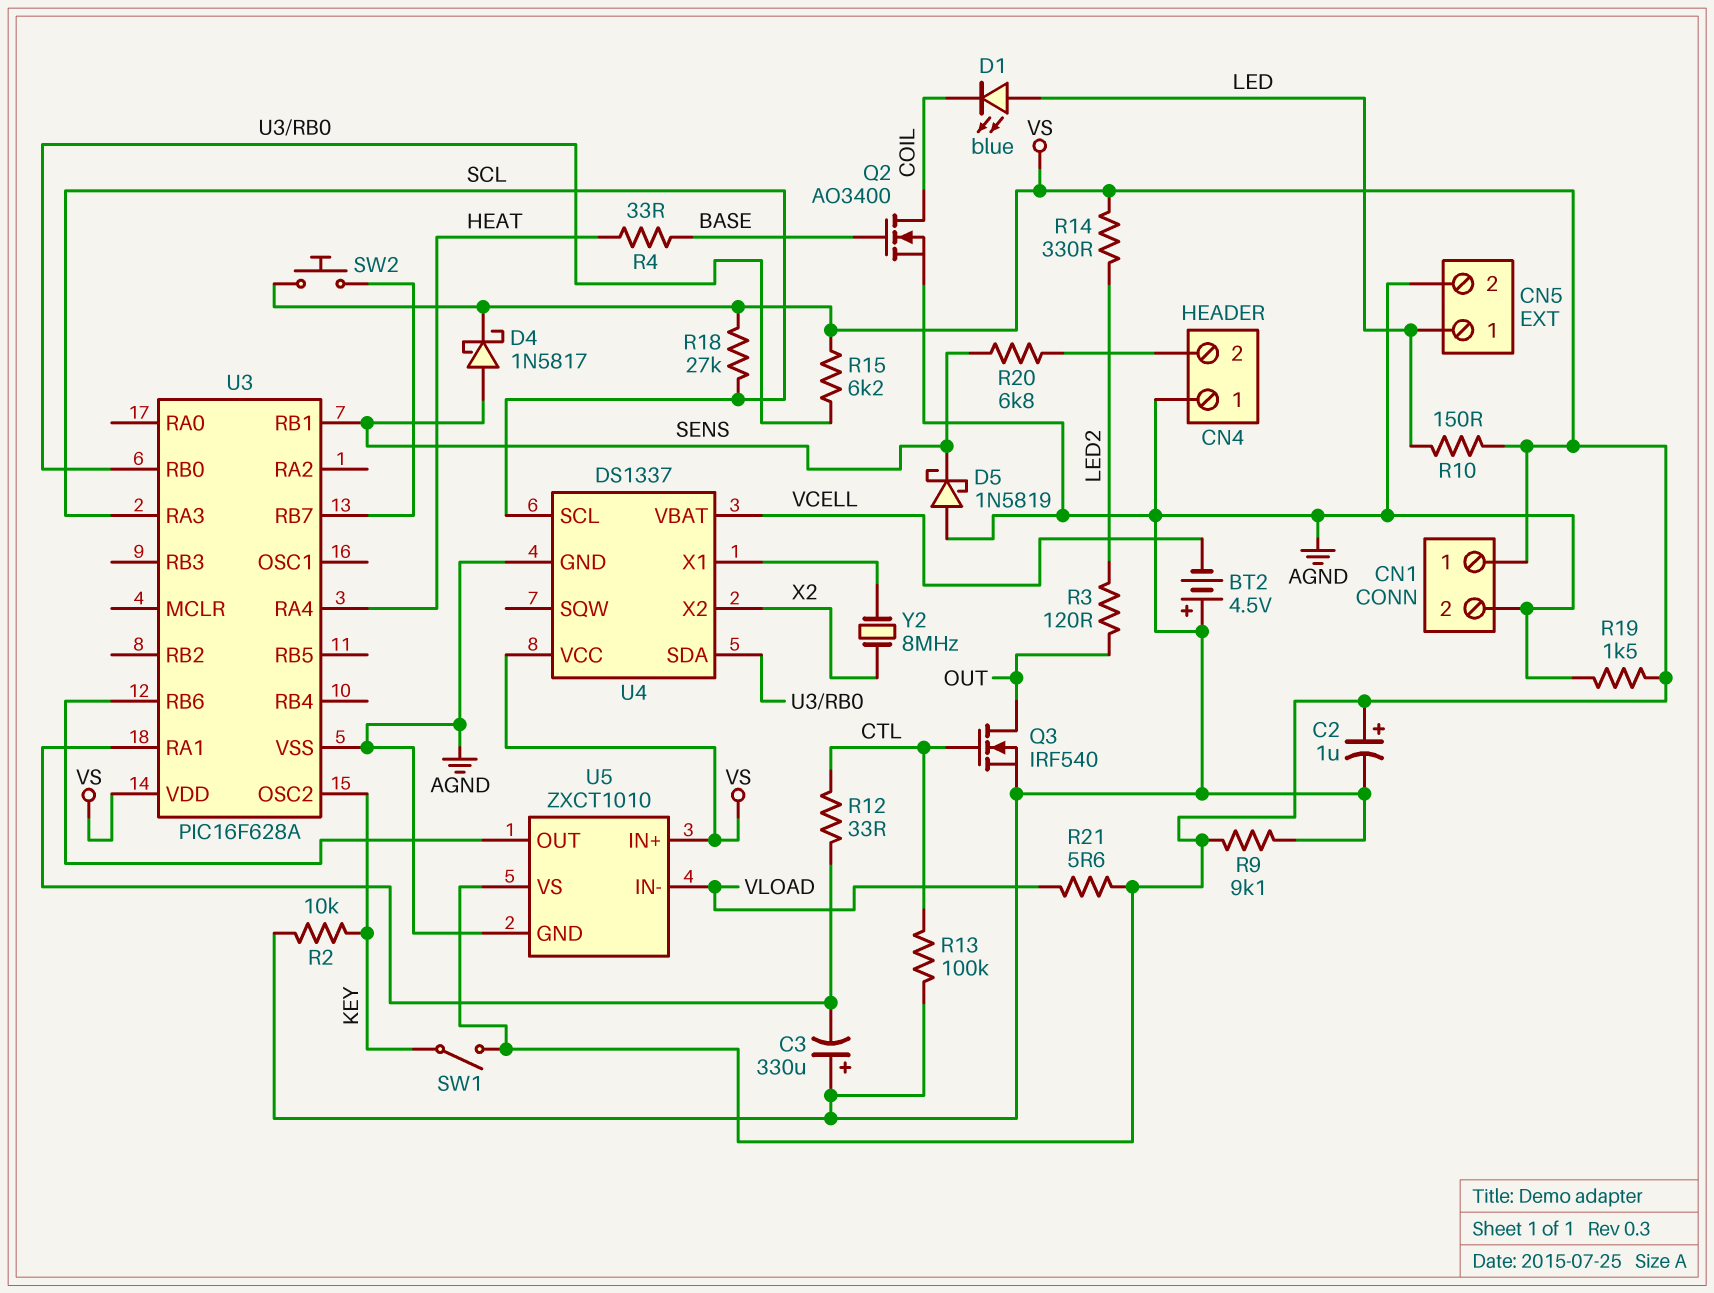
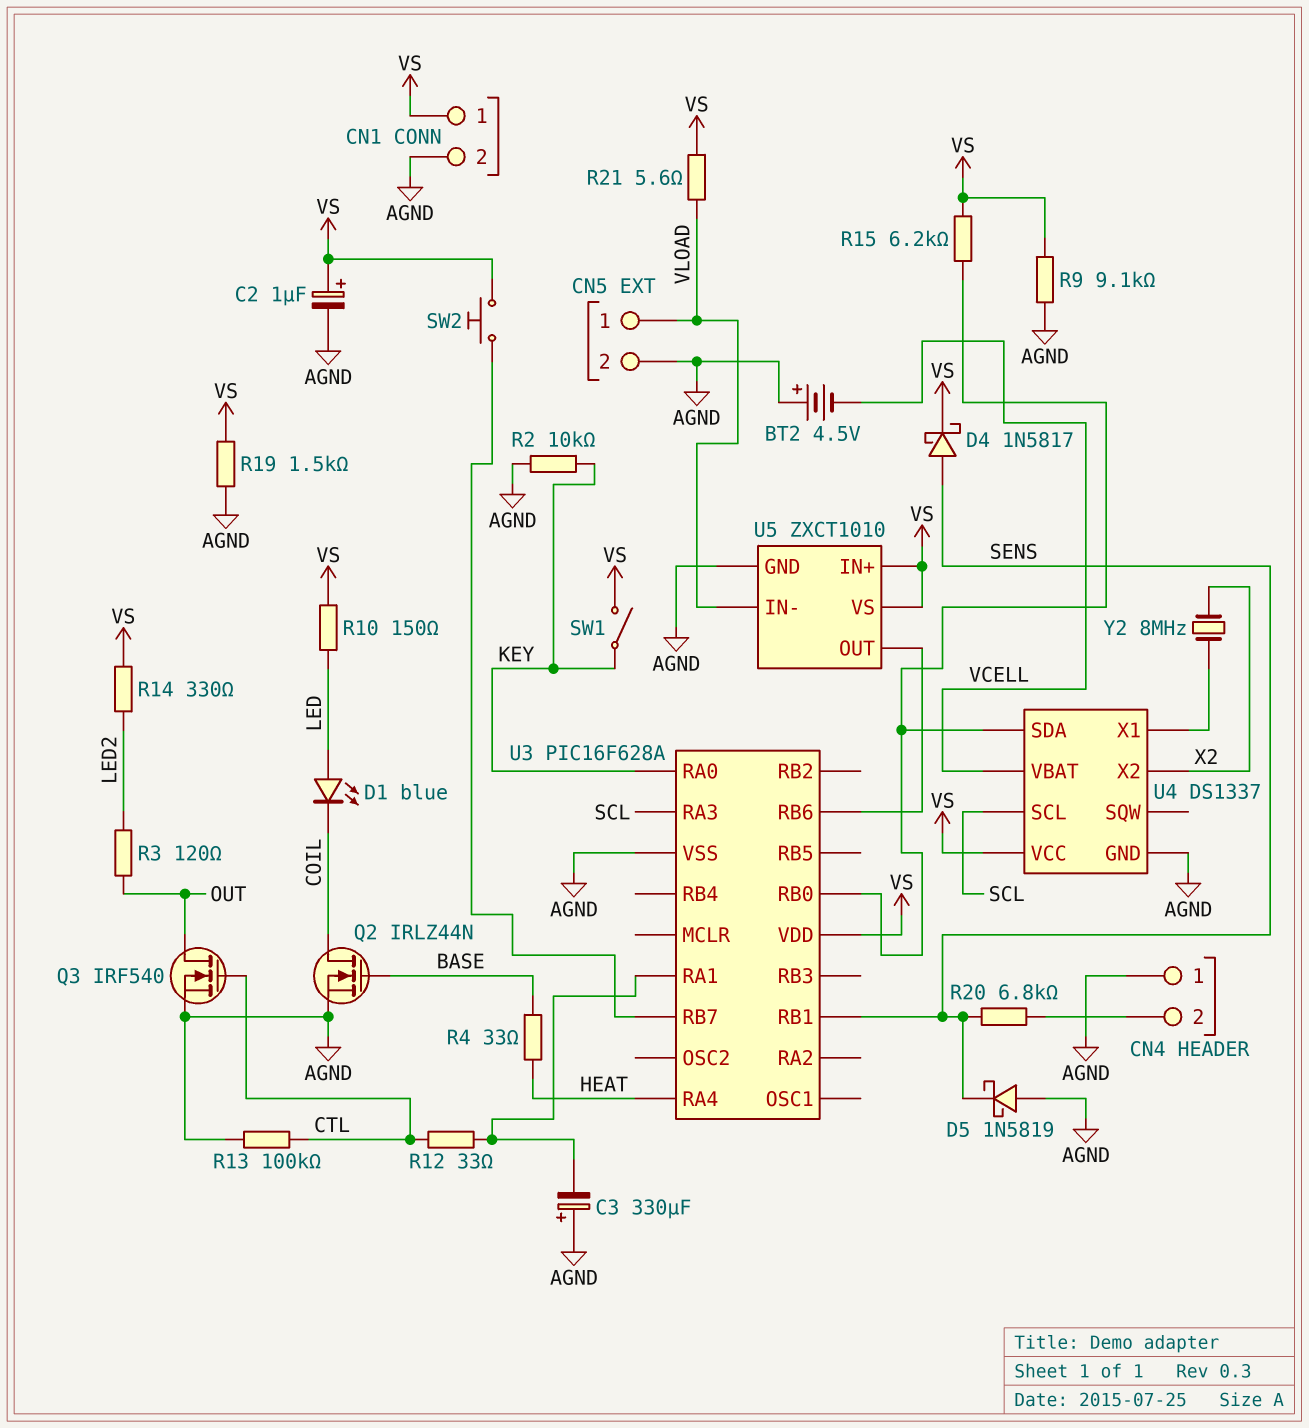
CN5 pin 1: LED -> VLOAD
Q2: NMOS AO3400 (G BASE, D COIL, S AGND) -> NMOS IRLZ44N (G BASE, D COIL, S AGND)
R18: 27k (SCL, VS) -> none
U3 pin OSC2: KEY -> none
U3 pin RA0: none -> KEY

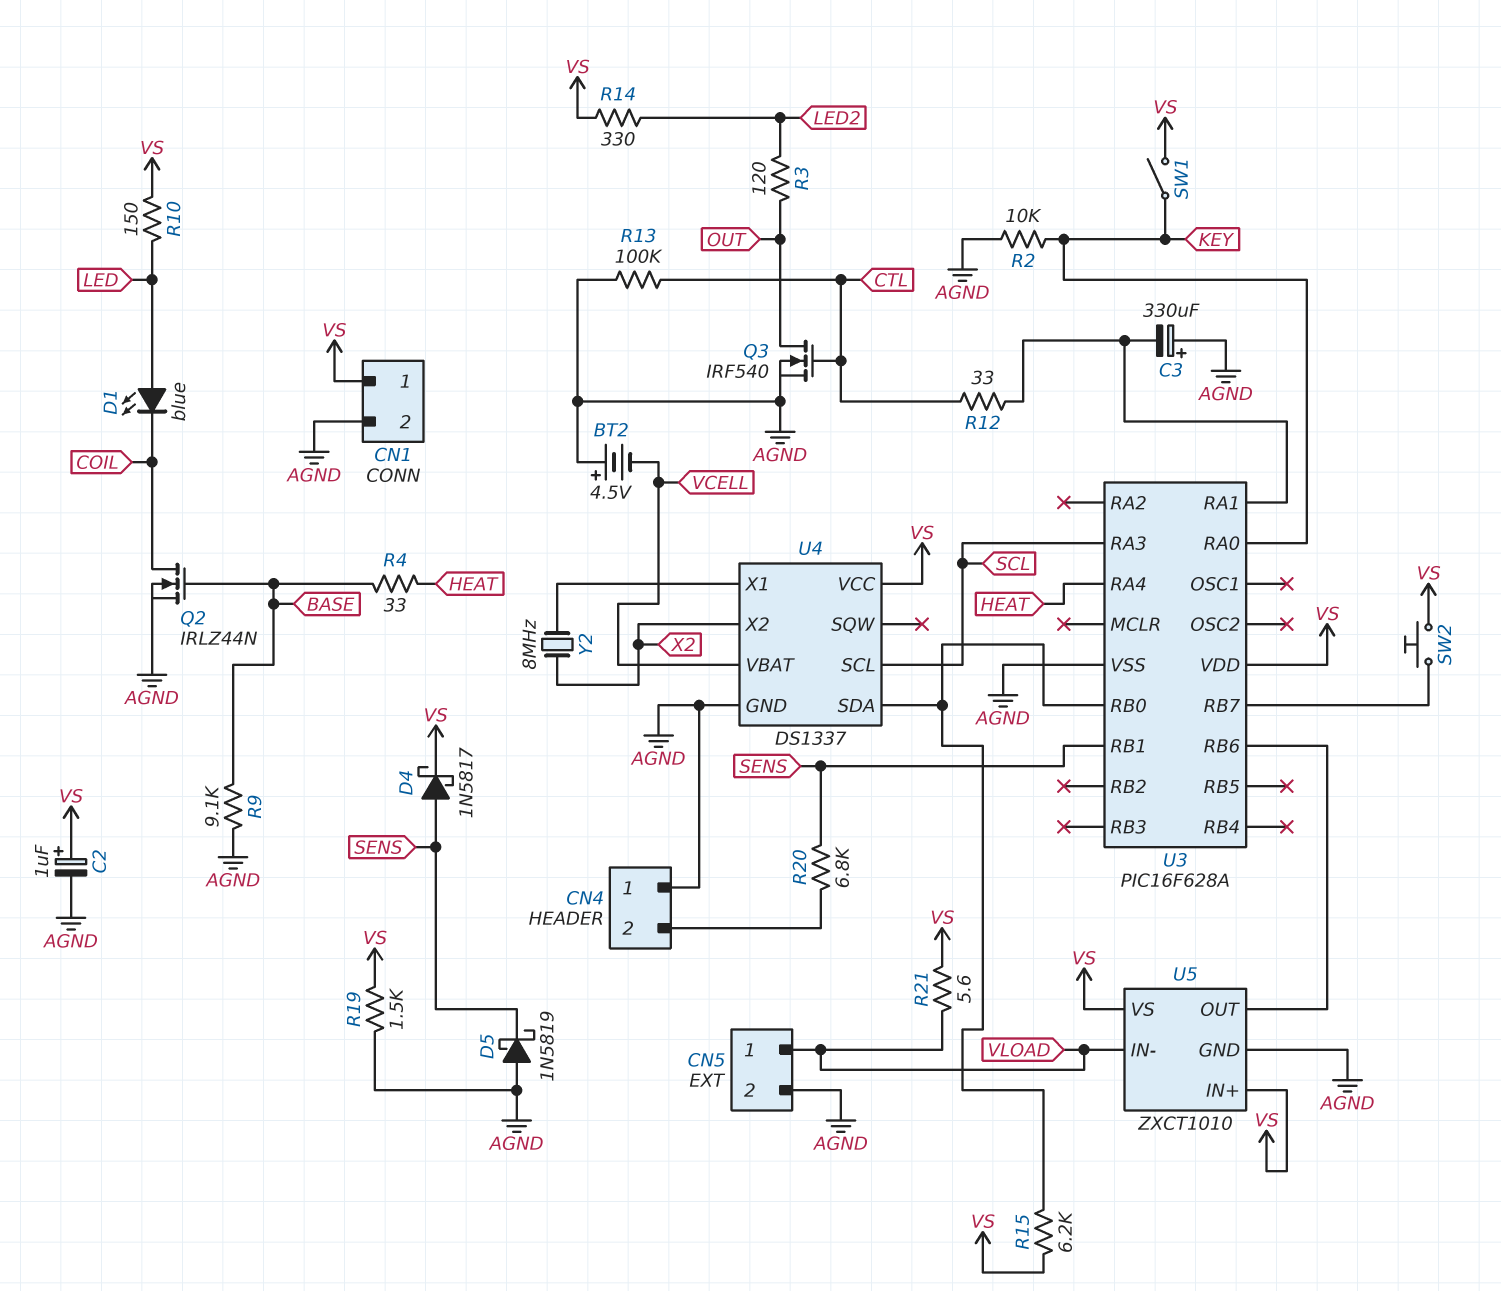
R9: 9.1k (AGND, VS) -> 9.1k (AGND, BASE)

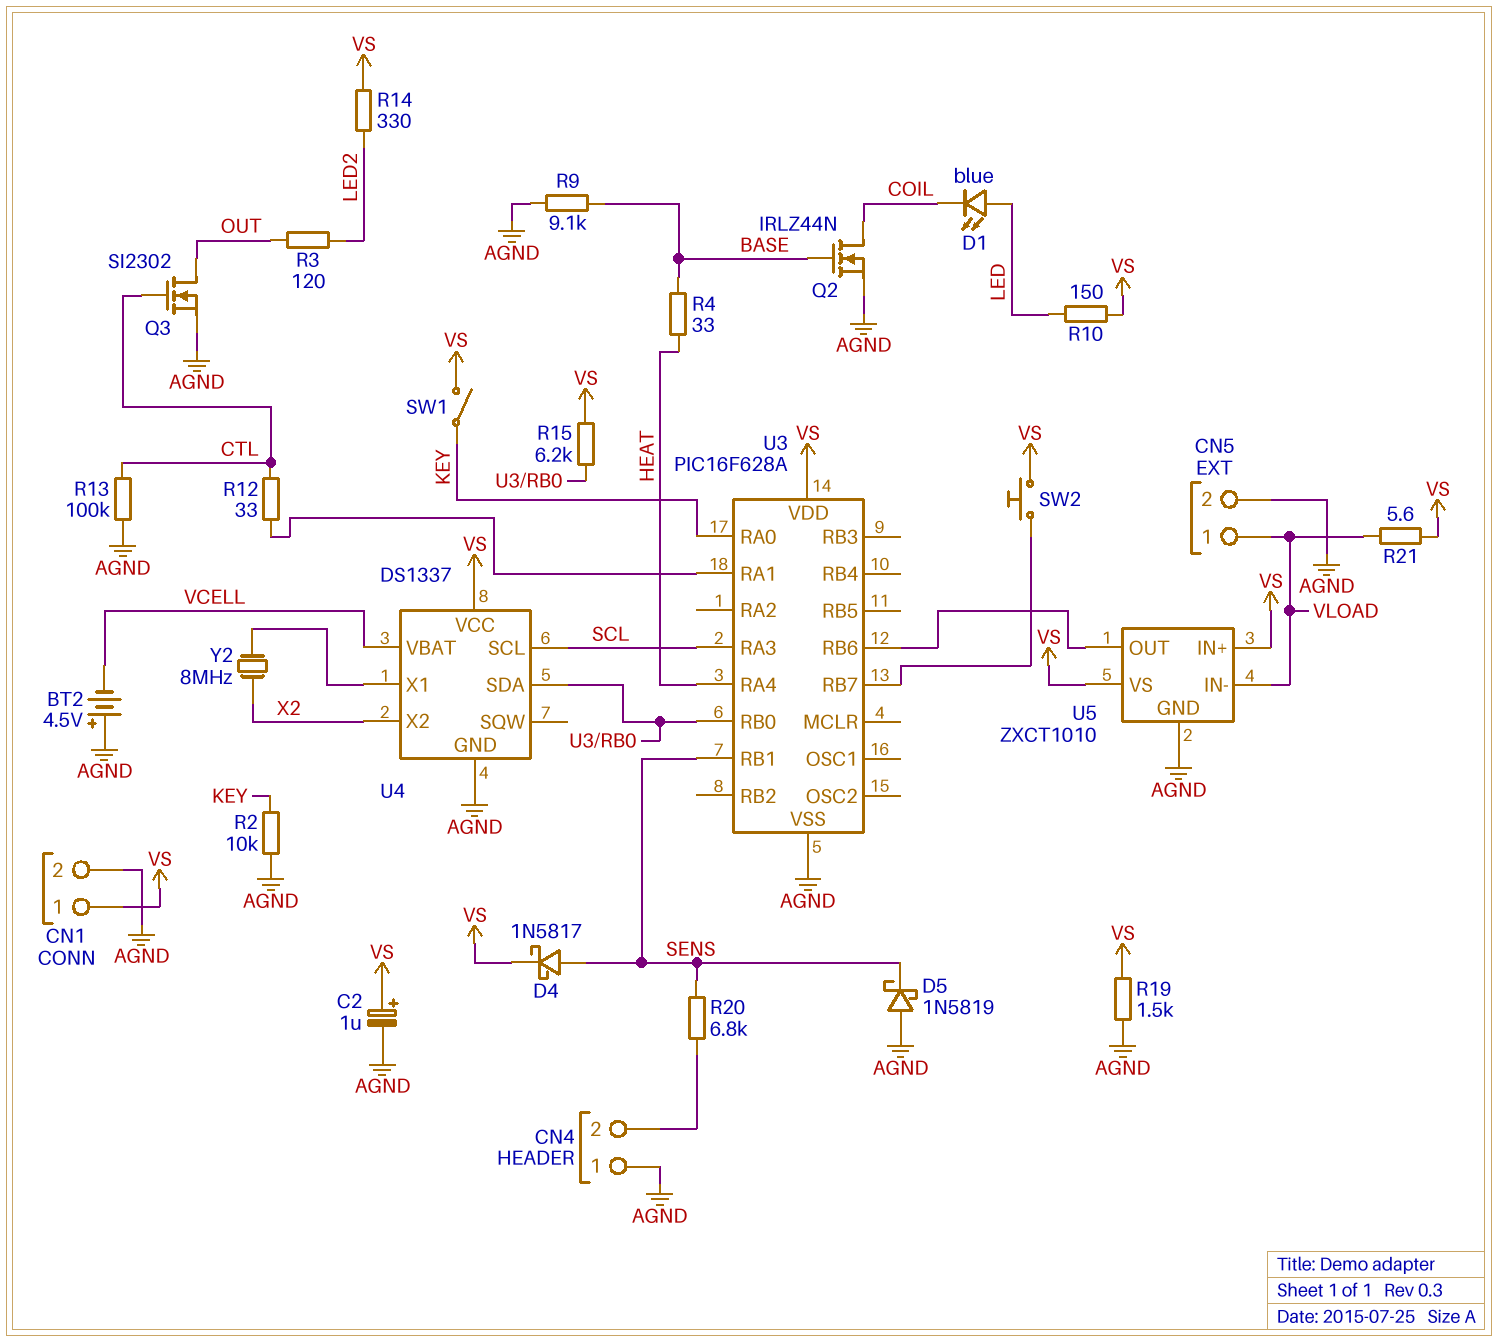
C3: 330uF (plus AGND, minus U3/RA1) -> none
Q3: NMOS IRF540 (G CTL, D OUT, S AGND) -> NMOS SI2302 (G CTL, D OUT, S AGND)

